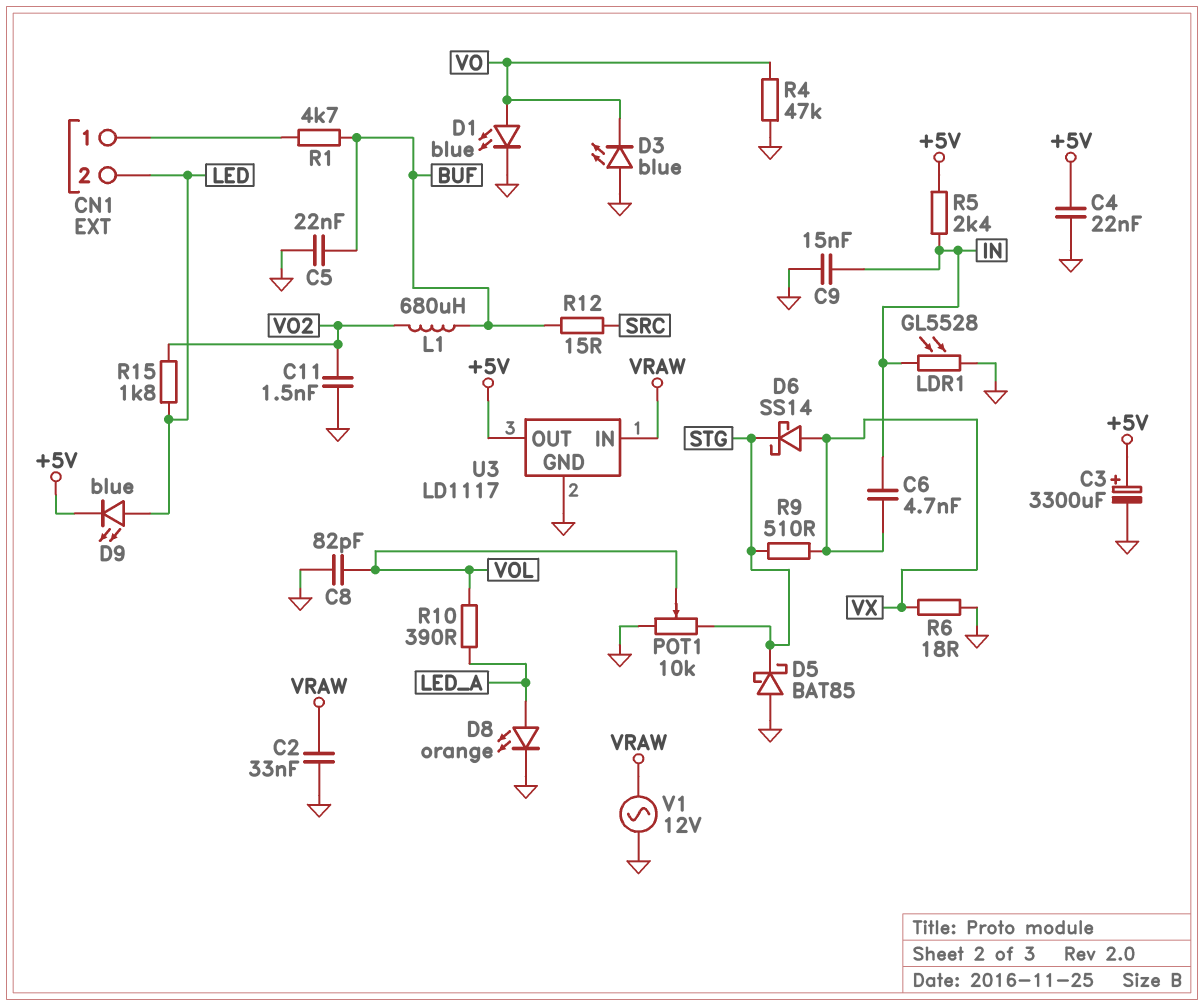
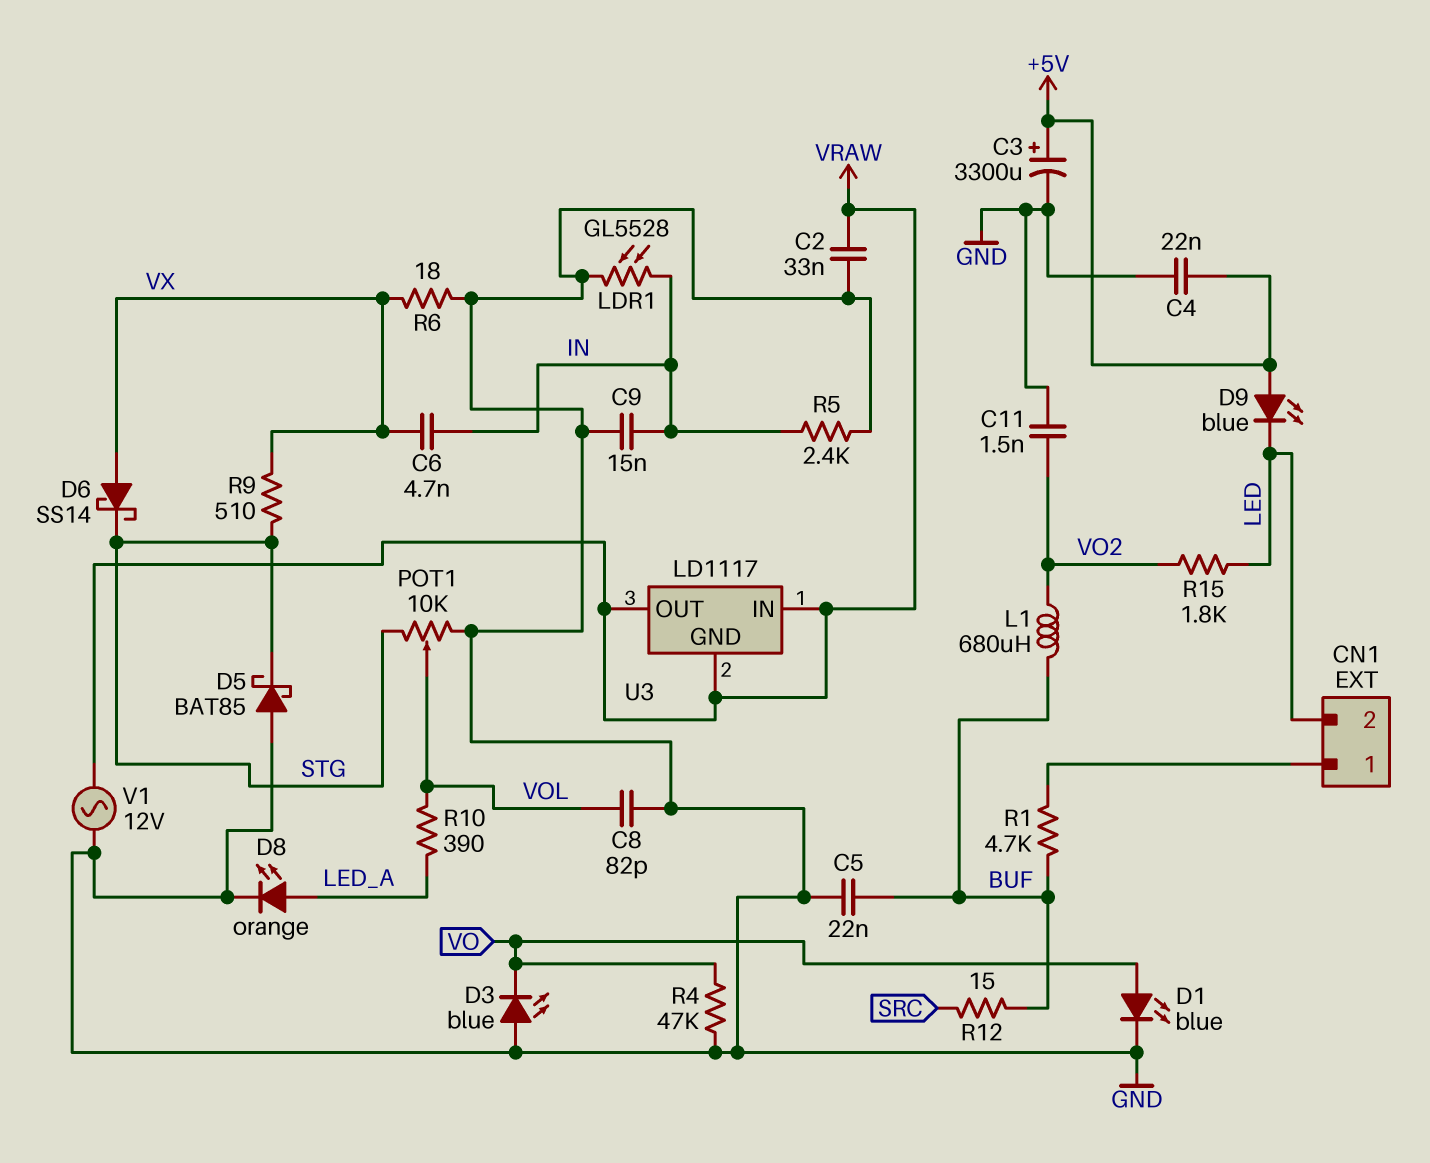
D9: LED blue (A LED, K +5V) -> LED blue (A +5V, K LED)
R5: 2.4k (+5V, IN) -> 2.4k (GND, IN)
U3 pin GND: GND -> VRAW
U3 pin OUT: +5V -> VRAW

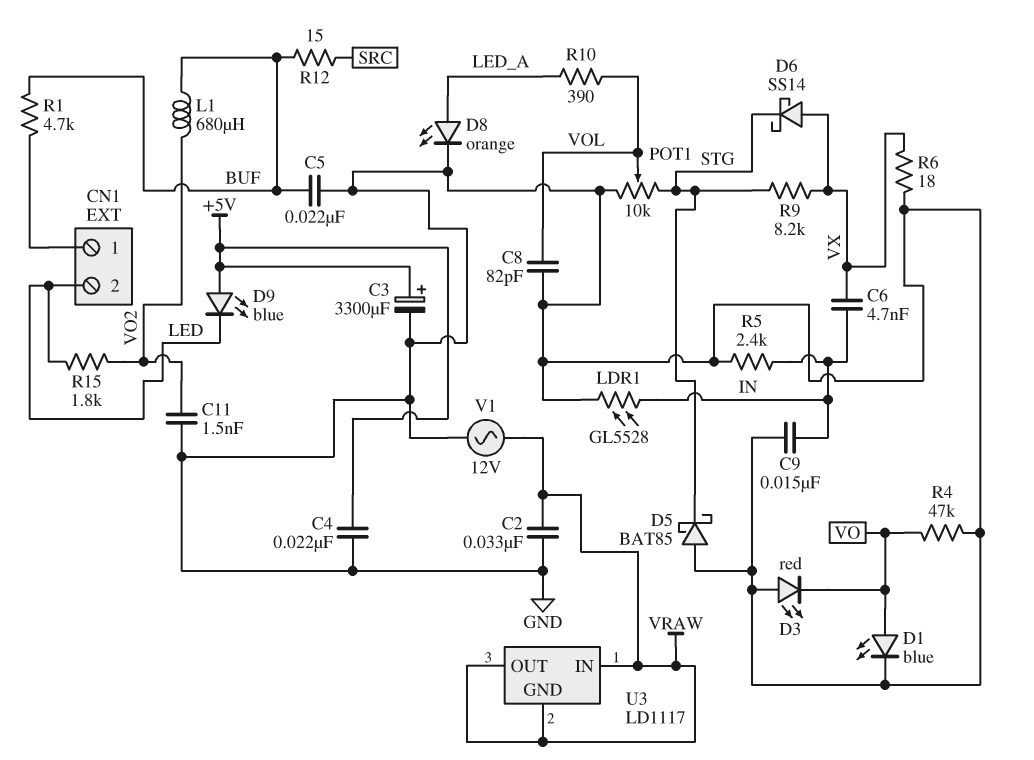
D3: LED blue (A GND, K VO) -> LED red (A GND, K VO)
R9: 510 (STG, VX) -> 8.2k (STG, VX)

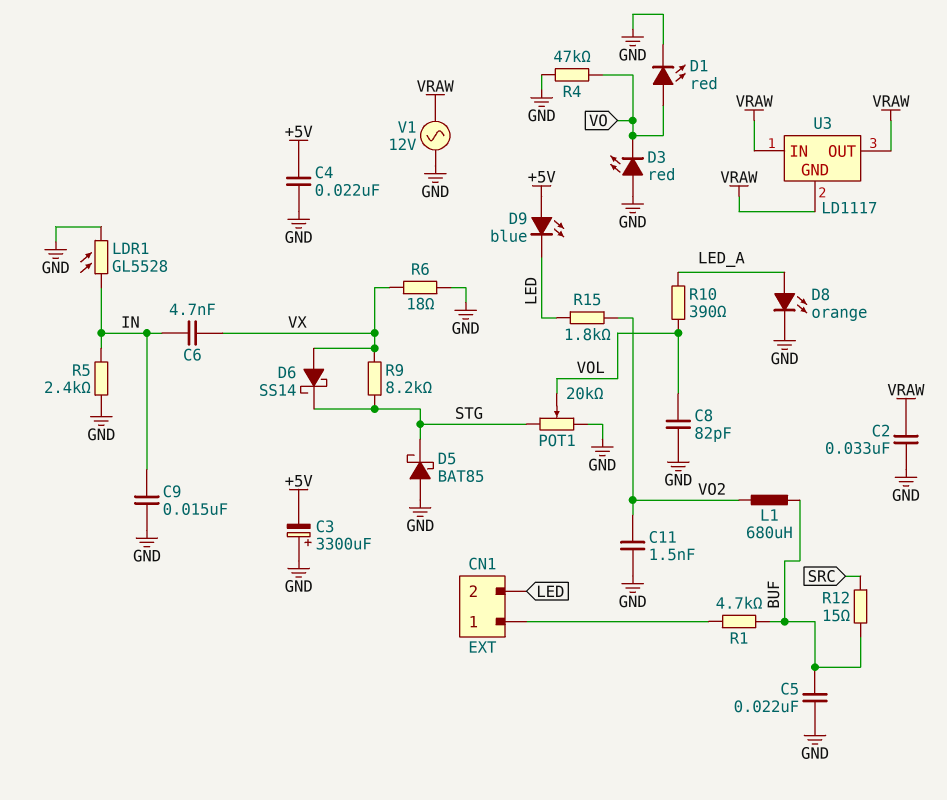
C3: 3300uF (plus +5V, minus GND) -> 3300uF (plus GND, minus +5V)
D1: LED blue (A VO, K GND) -> LED red (A VO, K GND)
POT1: 10k (GND, STG, wiper VOL) -> 20k (GND, STG, wiper VOL)

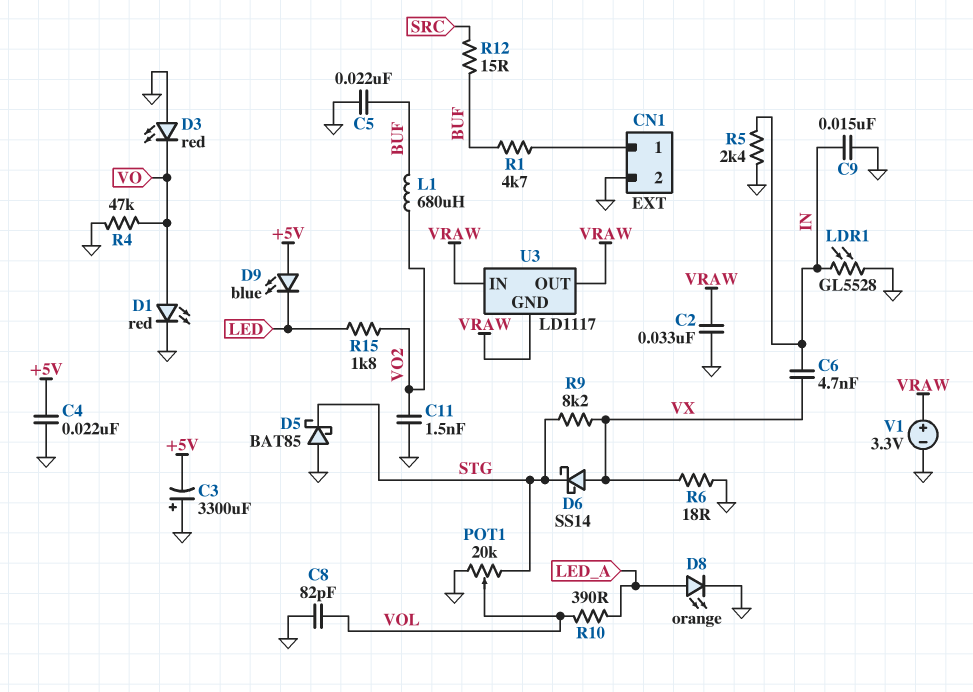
CN1 pin 2: LED -> GND
V1: AC 12V (GND, VRAW) -> 3.3V (plus VRAW, minus GND)

